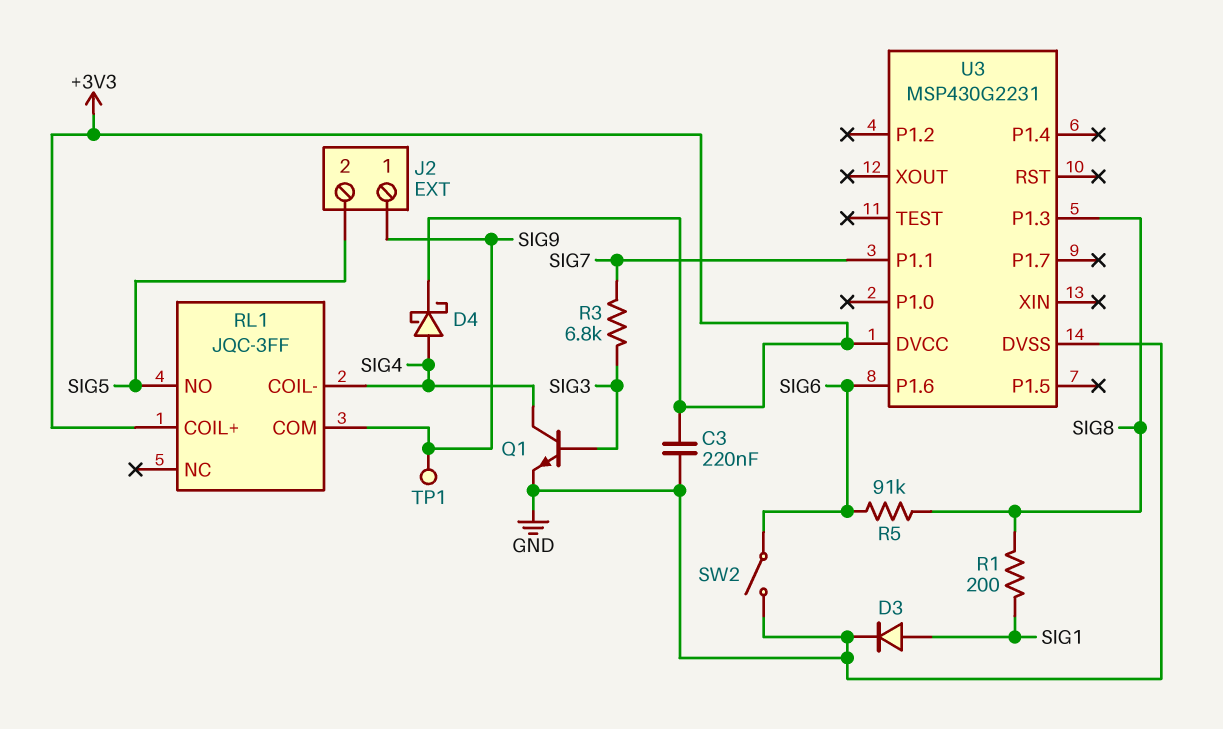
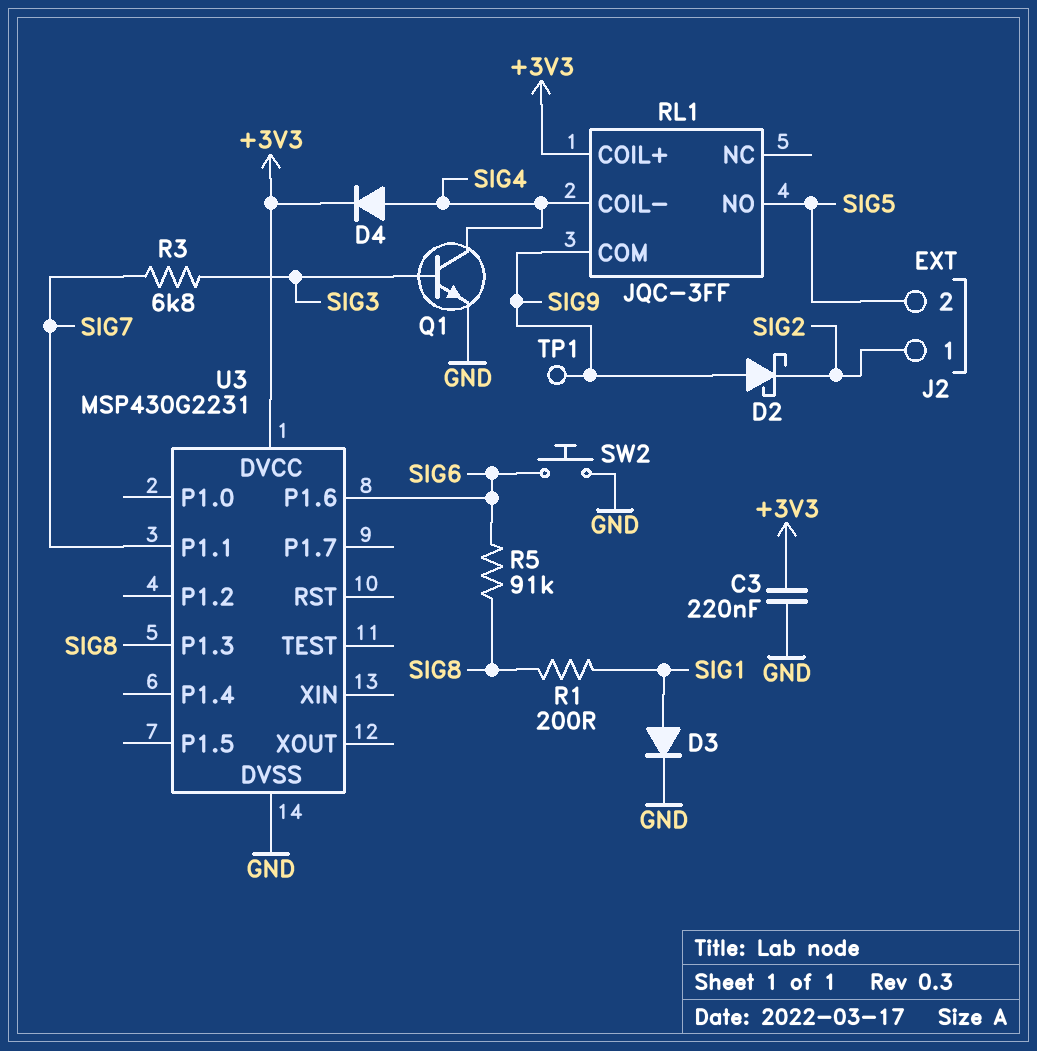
D2: none -> schottky (A SIG9, K SIG2)
D4: schottky (A SIG4, K +3V3) -> diode (A SIG4, K +3V3)
J2 pin 1: SIG9 -> SIG2
SW2: switch (GND, SIG6) -> button (GND, SIG6)

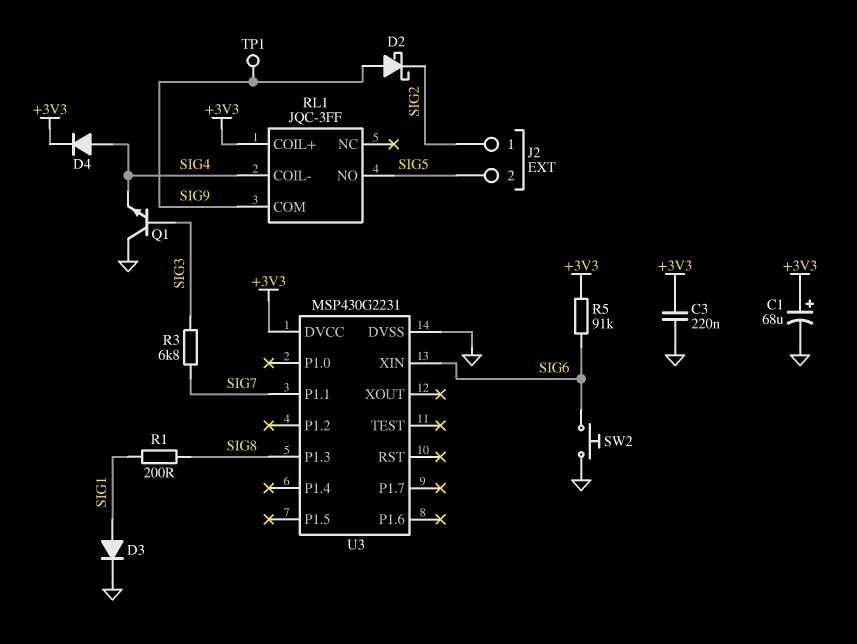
C1: none -> 68uF (plus +3V3, minus GND)
Q1: NPN (B SIG3, C SIG4, E GND) -> NPN (B SIG3, C GND, E SIG4)
R5: 91k (SIG6, SIG8) -> 91k (+3V3, SIG6)
U3 pin P1.6: SIG6 -> none
U3 pin XIN: none -> SIG6

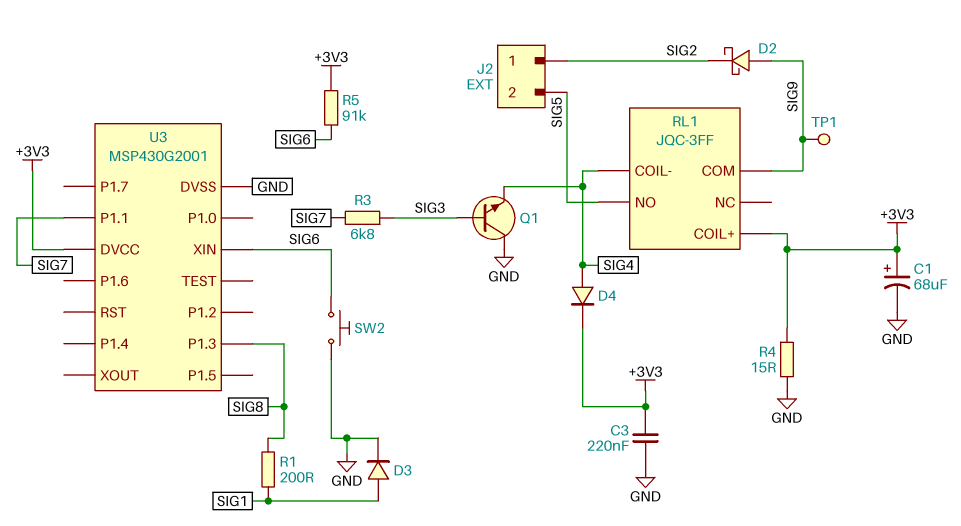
R4: none -> 15 (+3V3, GND)
U3: MSP430G2231 -> MSP430G2001

